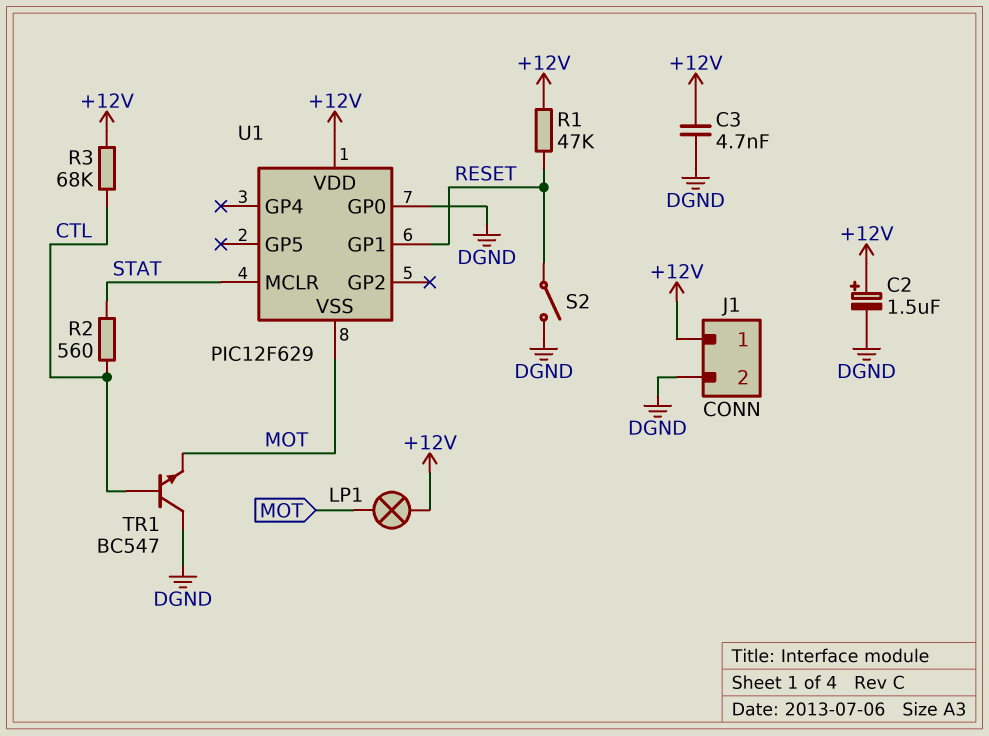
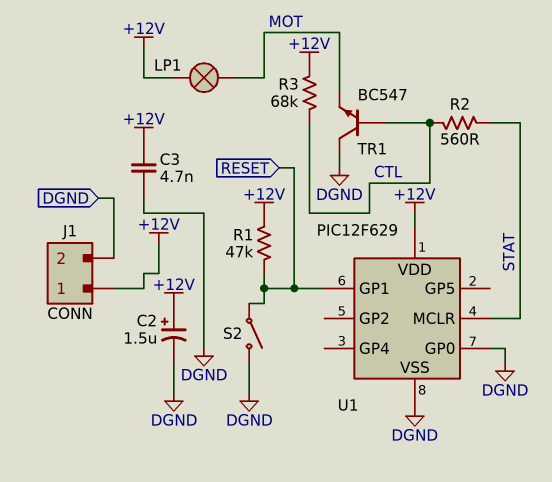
U1 pin VSS: MOT -> DGND

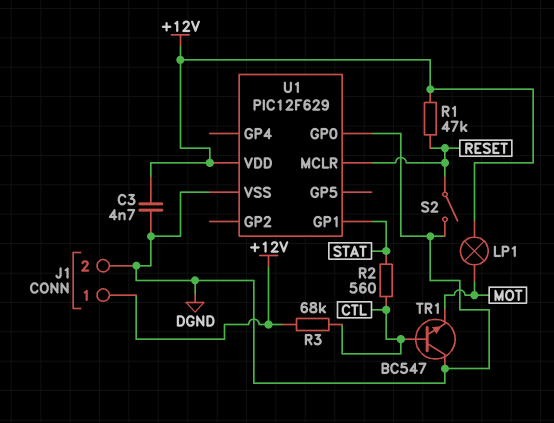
C2: 1.5uF (plus +12V, minus DGND) -> none
U1 pin GP1: RESET -> STAT
U1 pin MCLR: STAT -> RESET

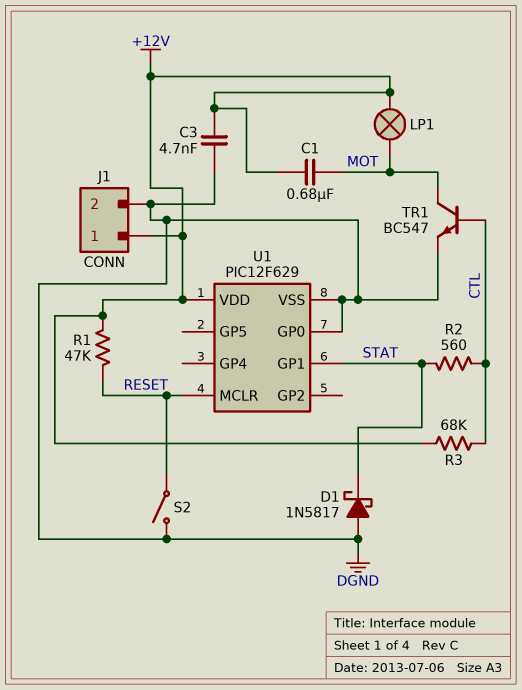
C1: none -> 680nF (+12V, MOT)
D1: none -> schottky 1N5817 (A DGND, K STAT)
TR1: NPN BC547 (B CTL, C DGND, E MOT) -> NPN BC547 (B CTL, C MOT, E DGND)

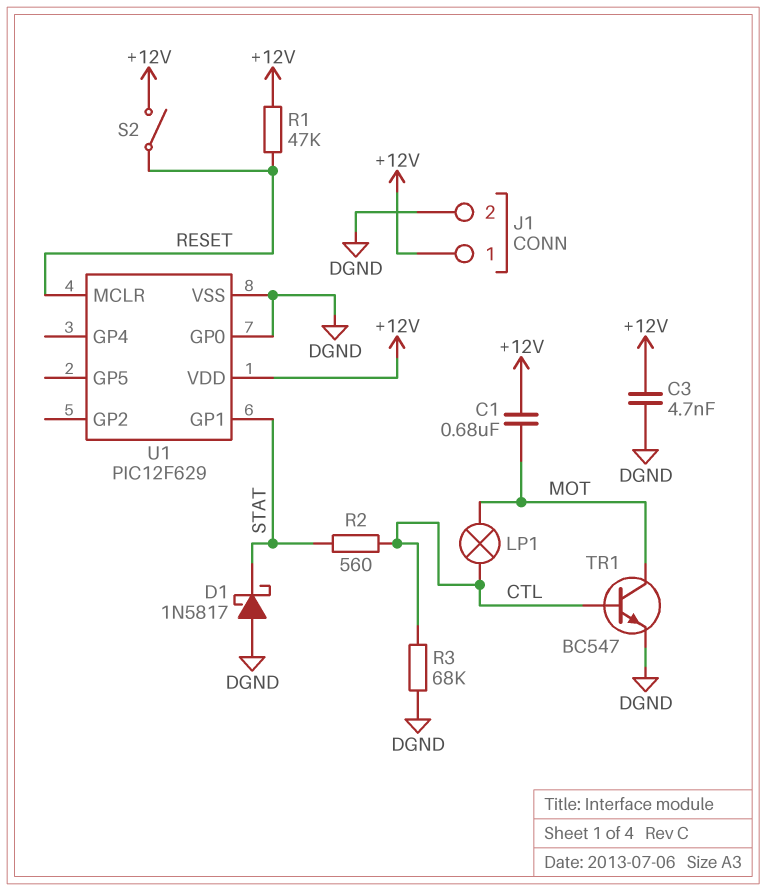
LP1: lamp (+12V, MOT) -> lamp (CTL, MOT)
R3: 68k (+12V, CTL) -> 68k (CTL, DGND)
S2: switch (DGND, RESET) -> switch (+12V, RESET)

